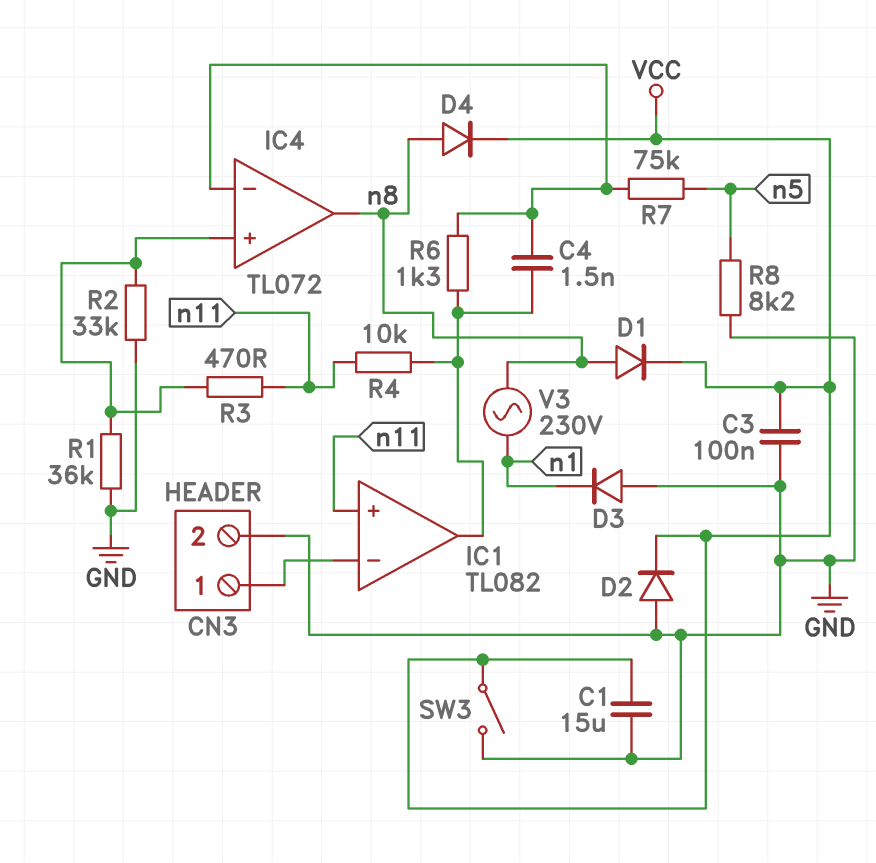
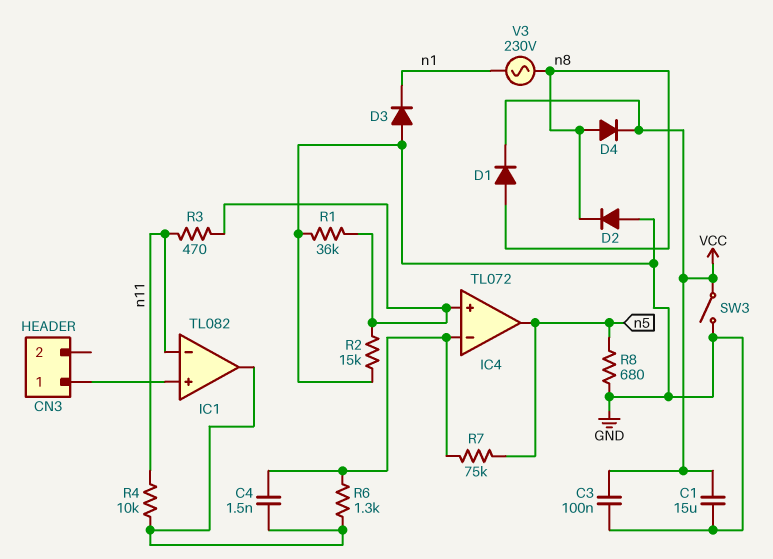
CN3 pin 2: GND -> none
D2: diode (A GND, K VCC) -> diode (A GND, K n8)
IC1 pin in+: n11 -> CN3/1
IC1 pin in-: CN3/1 -> n11
IC4 pin out: n8 -> n5
R2: 33k (GND, IC4/in+) -> 15k (GND, IC4/in+)
R8: 8.2k (GND, n5) -> 680 (GND, n5)

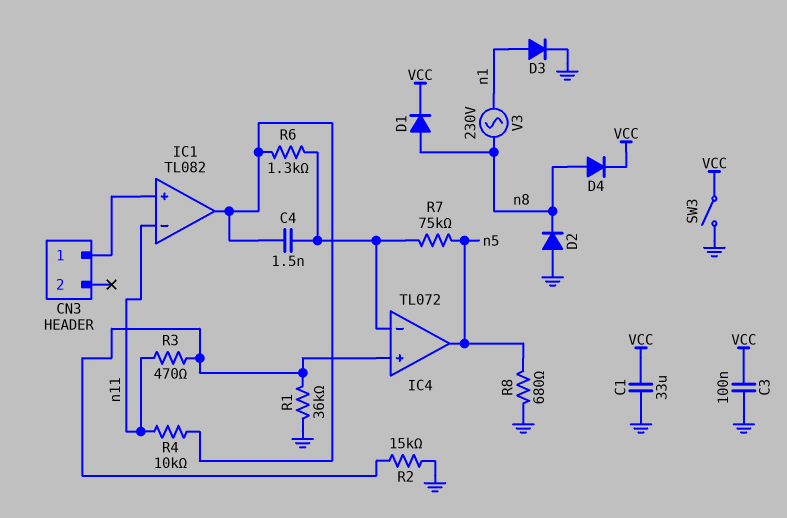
C1: 15uF (GND, VCC) -> 33uF (GND, VCC)
D3: diode (A GND, K n1) -> diode (A n1, K GND)

